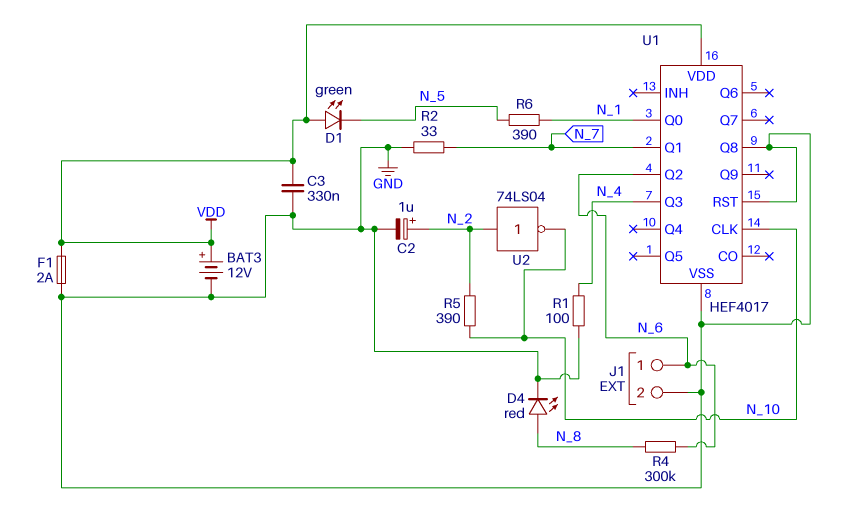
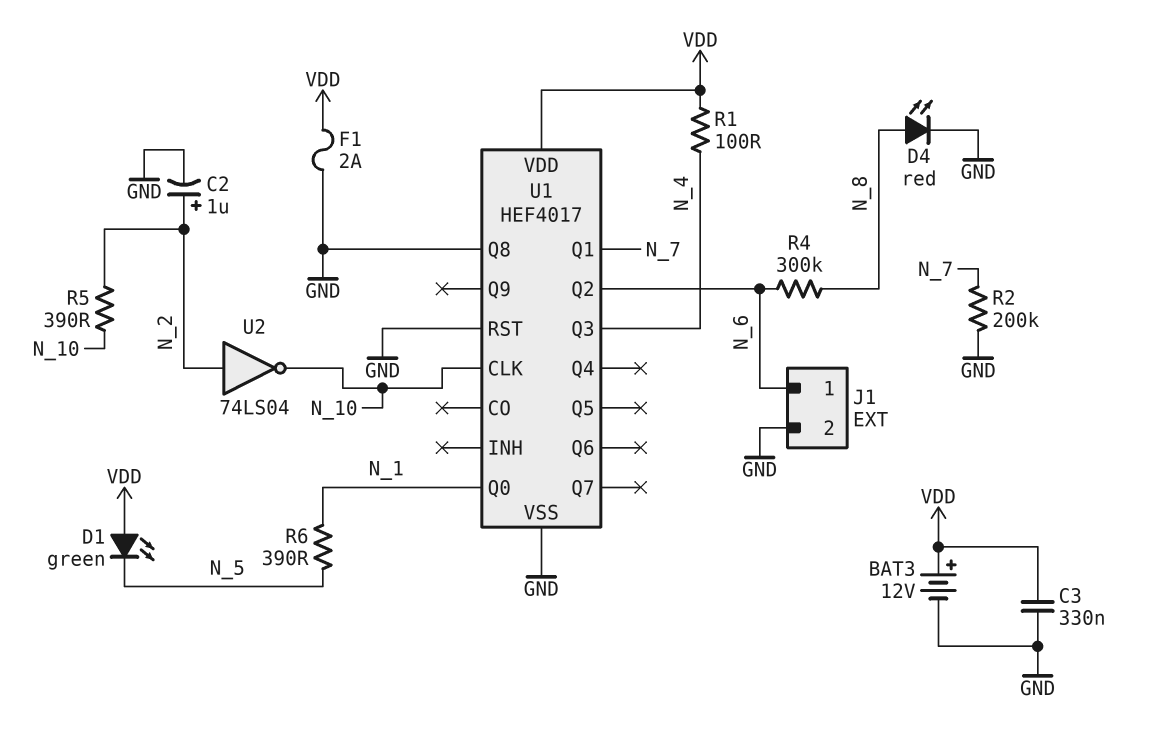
R1: 100 (GND, N_4) -> 100 (N_4, VDD)
R2: 33 (GND, N_7) -> 200k (GND, N_7)

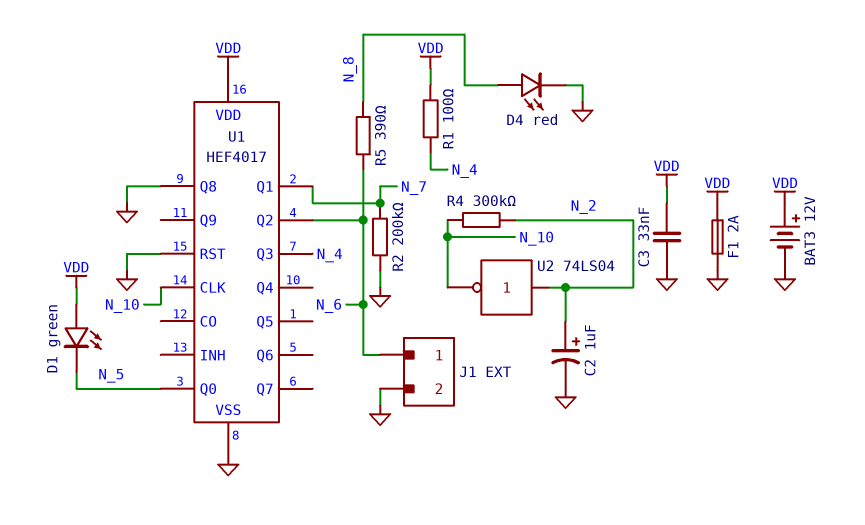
C3: 330nF (GND, VDD) -> 33nF (GND, VDD)
R4: 300k (N_6, N_8) -> 300k (N_2, N_10)
R5: 390 (N_2, N_10) -> 390 (N_6, N_8)
R6: 390 (N_1, N_5) -> none
U1 pin Q0: N_1 -> N_5

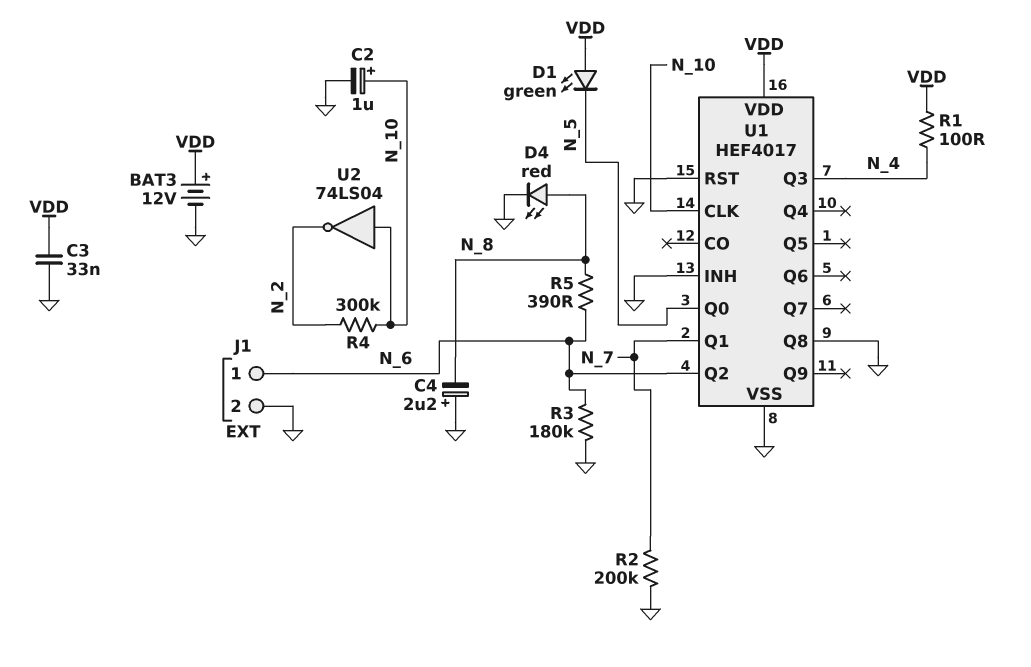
C2: 1uF (plus N_2, minus GND) -> 1uF (plus N_10, minus GND)
C4: none -> 2.2uF (plus GND, minus N_8)
F1: 2A (GND, VDD) -> none
R3: none -> 180k (GND, N_6)
U1 pin INH: none -> GND
U2: NOT 74LS04 (in N_2, out N_10) -> NOT 74LS04 (in N_10, out N_2)

